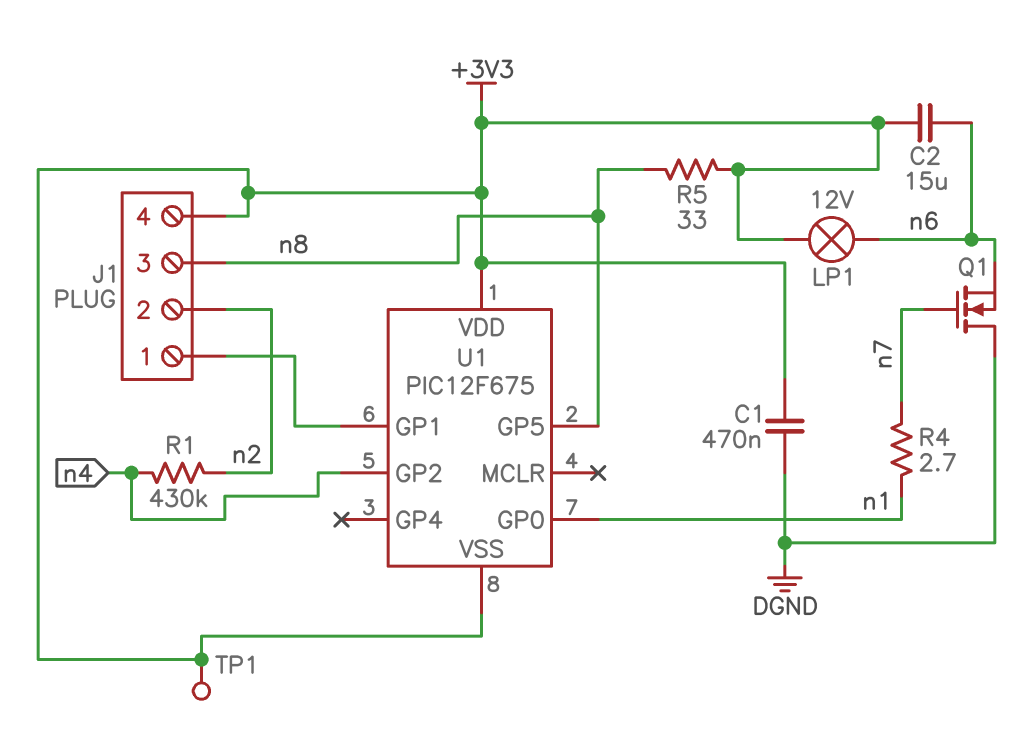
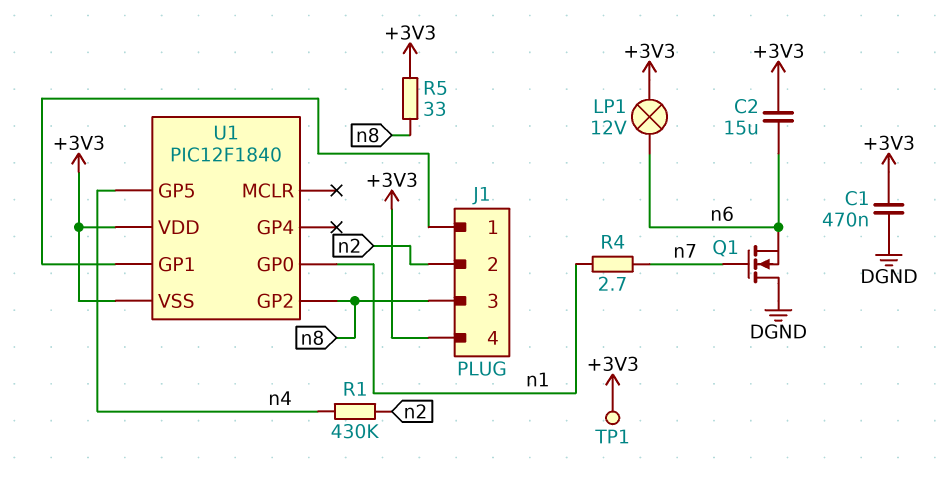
U1: PIC12F675 -> PIC12F1840
U1 pin GP2: n4 -> n8
U1 pin GP5: n8 -> n4

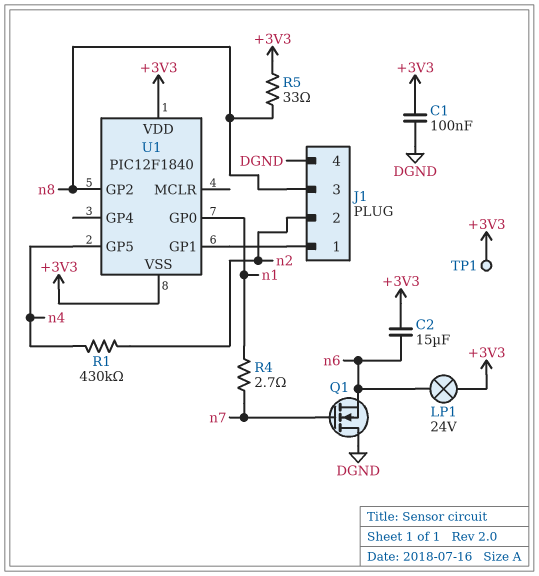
C1: 470nF (+3V3, DGND) -> 100nF (+3V3, DGND)
J1 pin 4: +3V3 -> DGND
LP1: lamp 12V (+3V3, n6) -> lamp 24V (+3V3, n6)

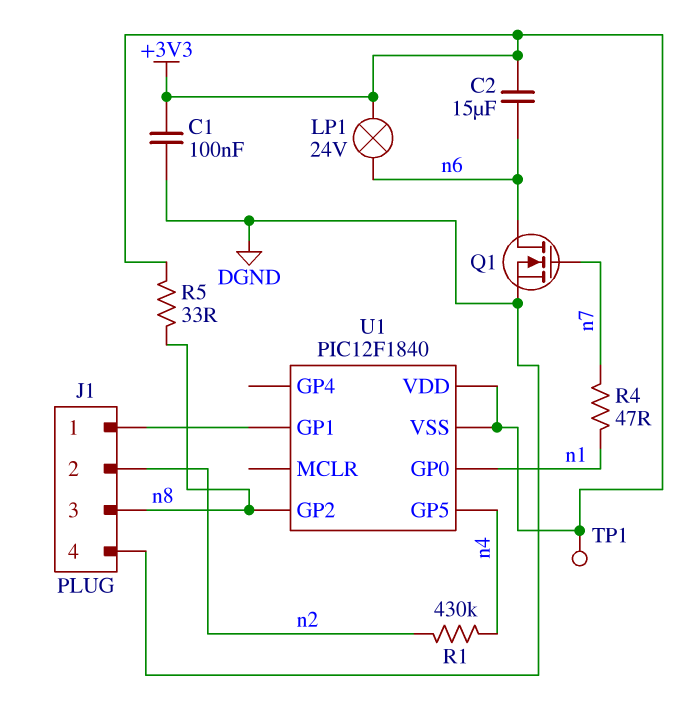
Q1: NMOS (G n7, D DGND, S n6) -> NMOS (G n7, D n6, S DGND)
R4: 2.7 (n1, n7) -> 47 (n1, n7)

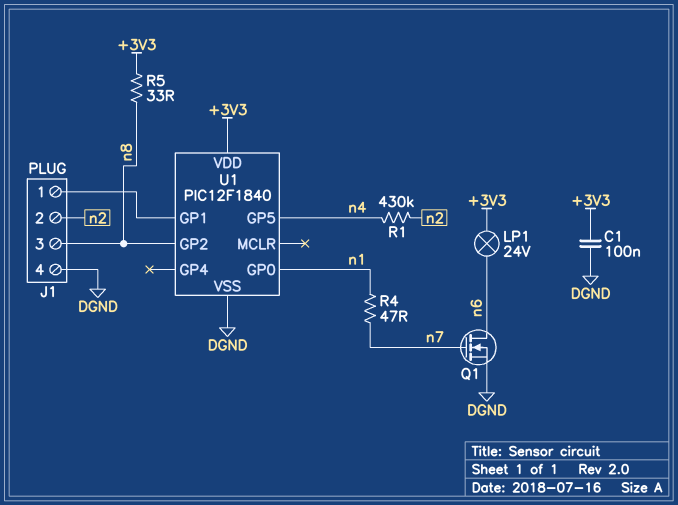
C2: 15uF (+3V3, n6) -> none
TP1: test point (+3V3) -> none
U1 pin VSS: +3V3 -> DGND

